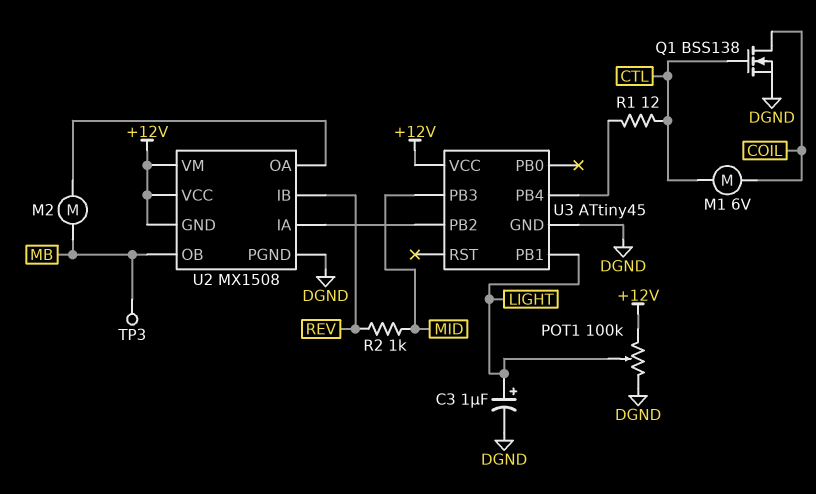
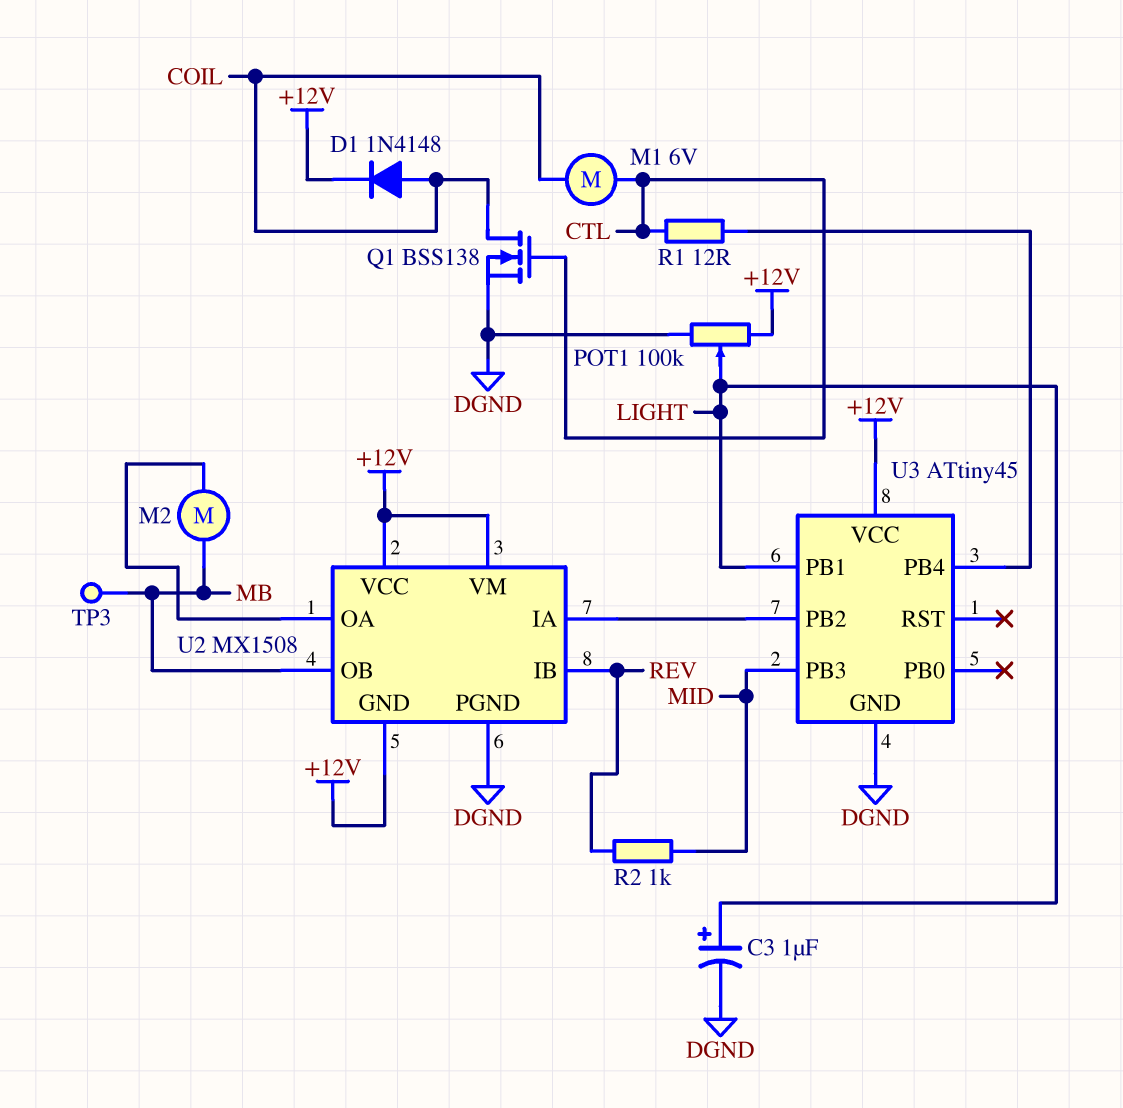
D1: none -> diode 1N4148 (A COIL, K +12V)

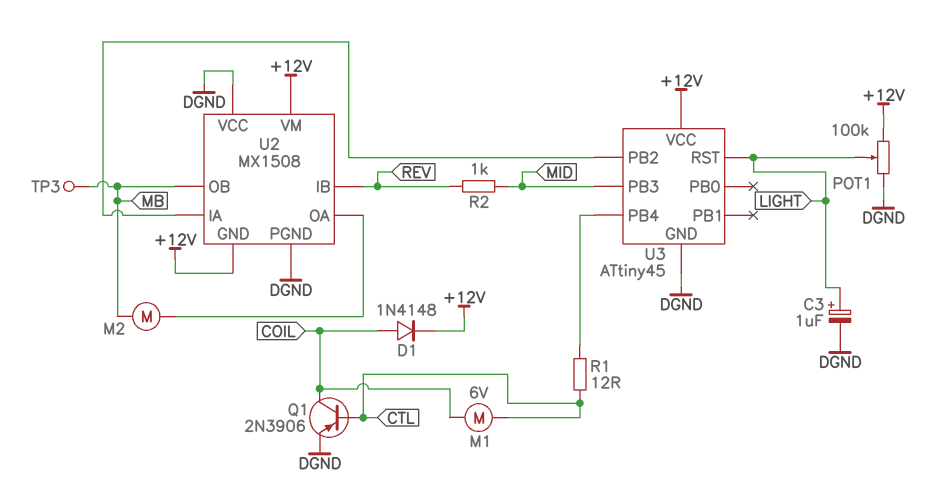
Q1: NMOS BSS138 (G CTL, D COIL, S DGND) -> PNP 2N3906 (B CTL, C COIL, E DGND)
U2 pin VCC: +12V -> DGND
U3 pin PB1: LIGHT -> none
U3 pin RST: none -> LIGHT

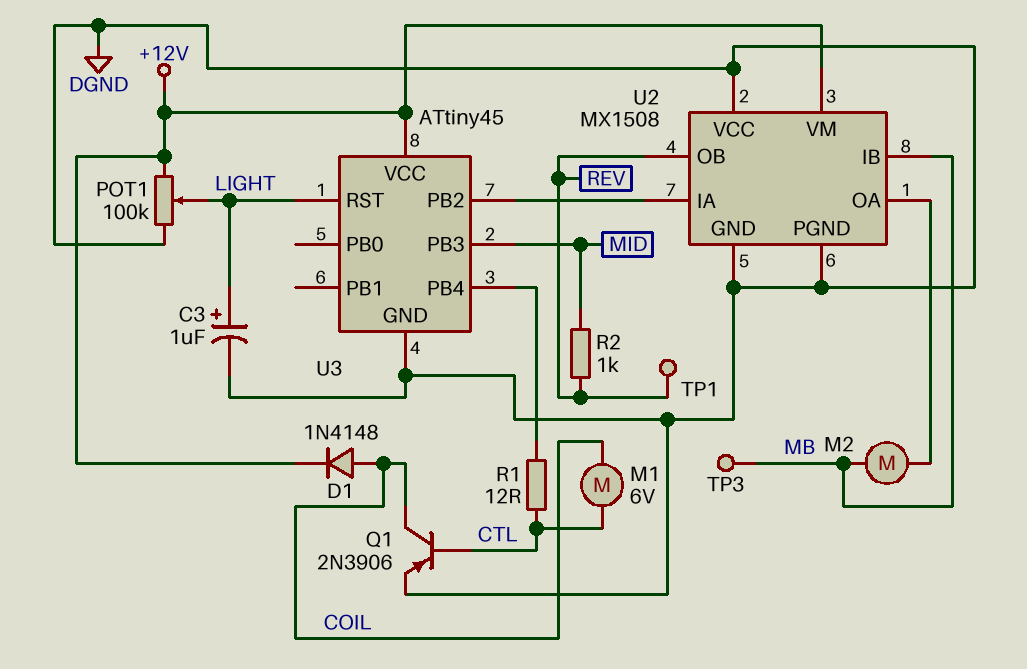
TP1: none -> test point (REV)
U2 pin GND: +12V -> DGND
U2 pin IB: REV -> MB
U2 pin OB: MB -> REV

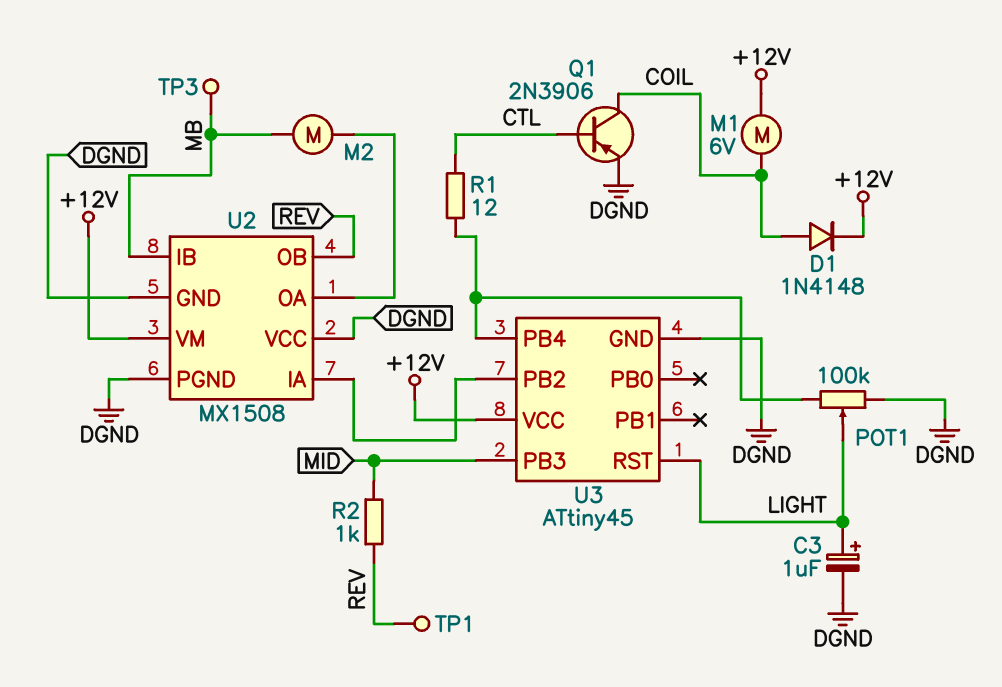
M1: motor 6V (COIL, CTL) -> motor 6V (+12V, COIL)
POT1: 100k (+12V, DGND, wiper LIGHT) -> 100k (DGND, U3/PB4, wiper LIGHT)

